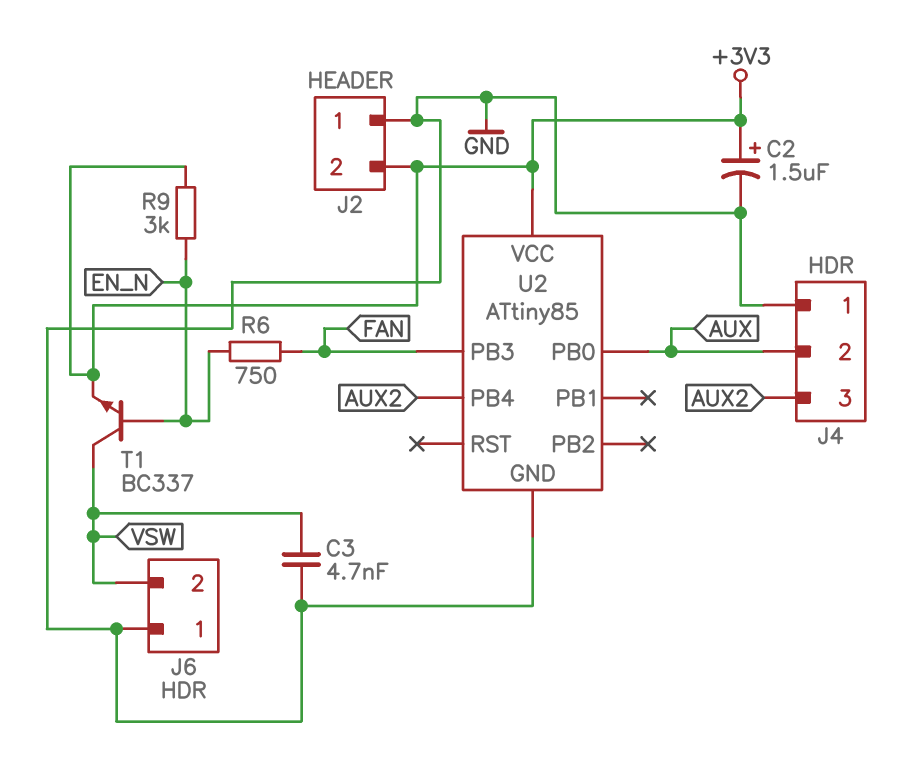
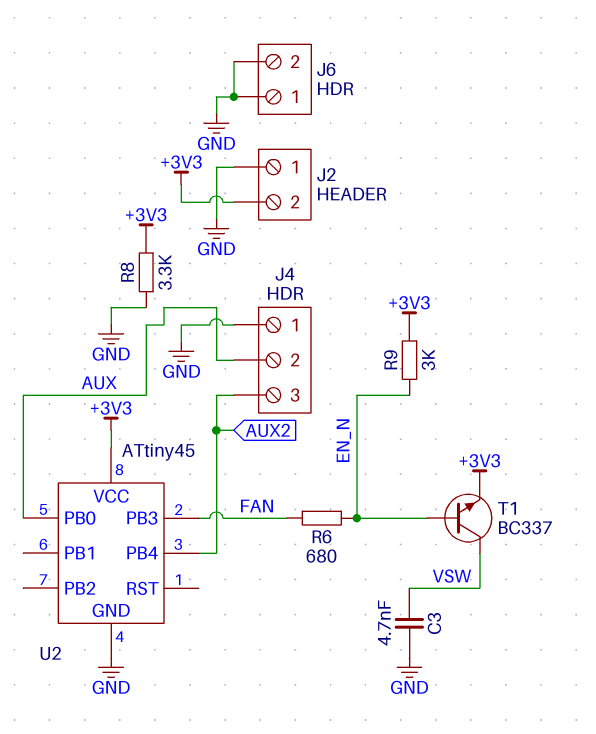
C2: 1.5uF (plus +3V3, minus GND) -> none
J6 pin 2: VSW -> GND
R6: 750 (EN_N, FAN) -> 680 (EN_N, FAN)
R8: none -> 3.3k (+3V3, GND)
U2: ATtiny85 -> ATtiny45

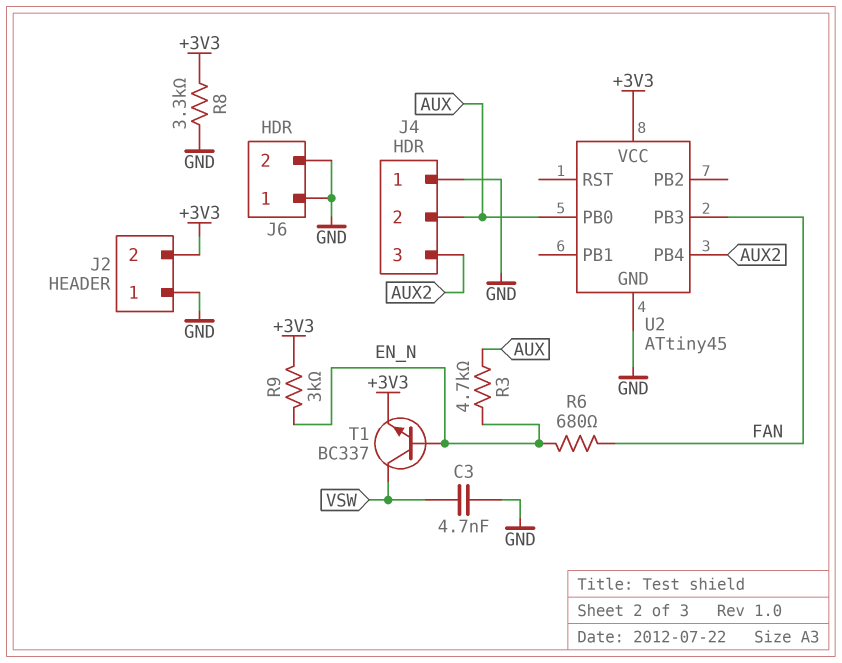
R3: none -> 4.7k (AUX, EN_N)

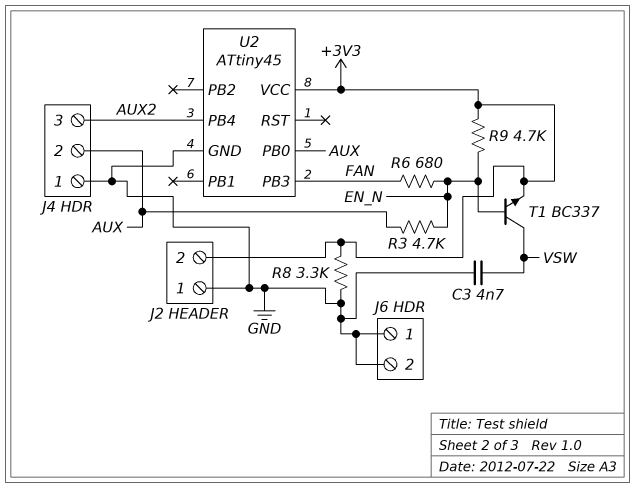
R9: 3k (+3V3, EN_N) -> 4.7k (+3V3, EN_N)

